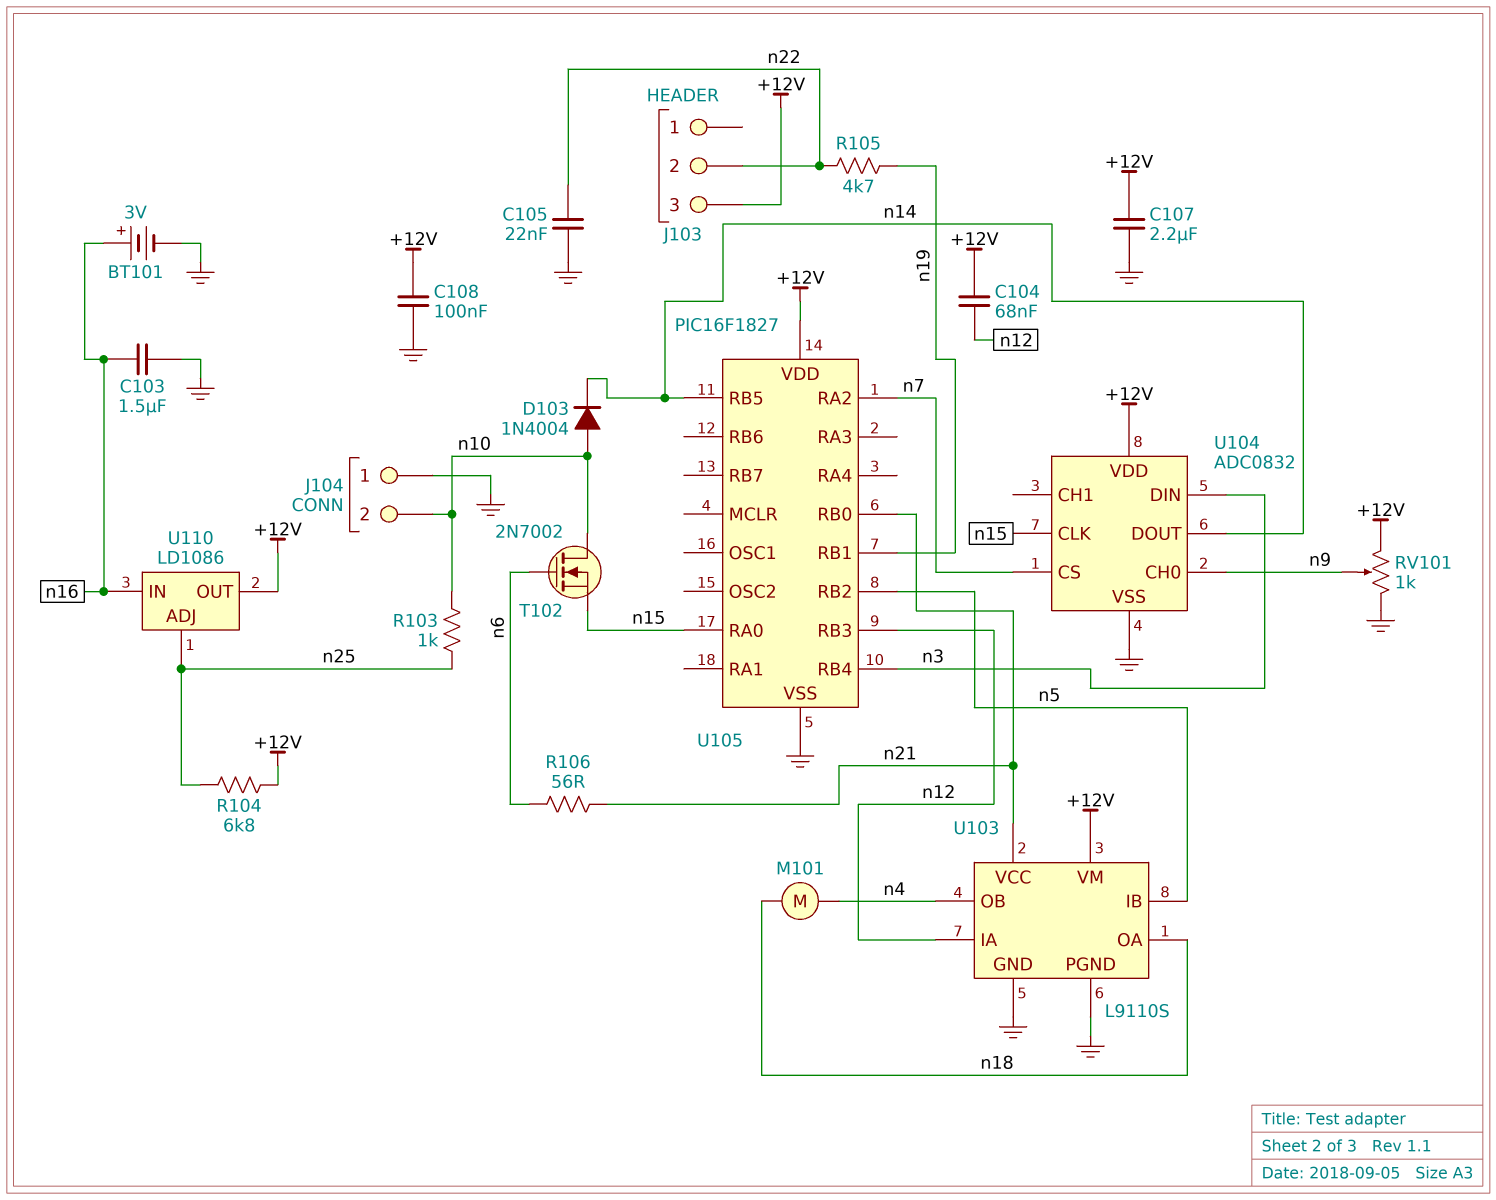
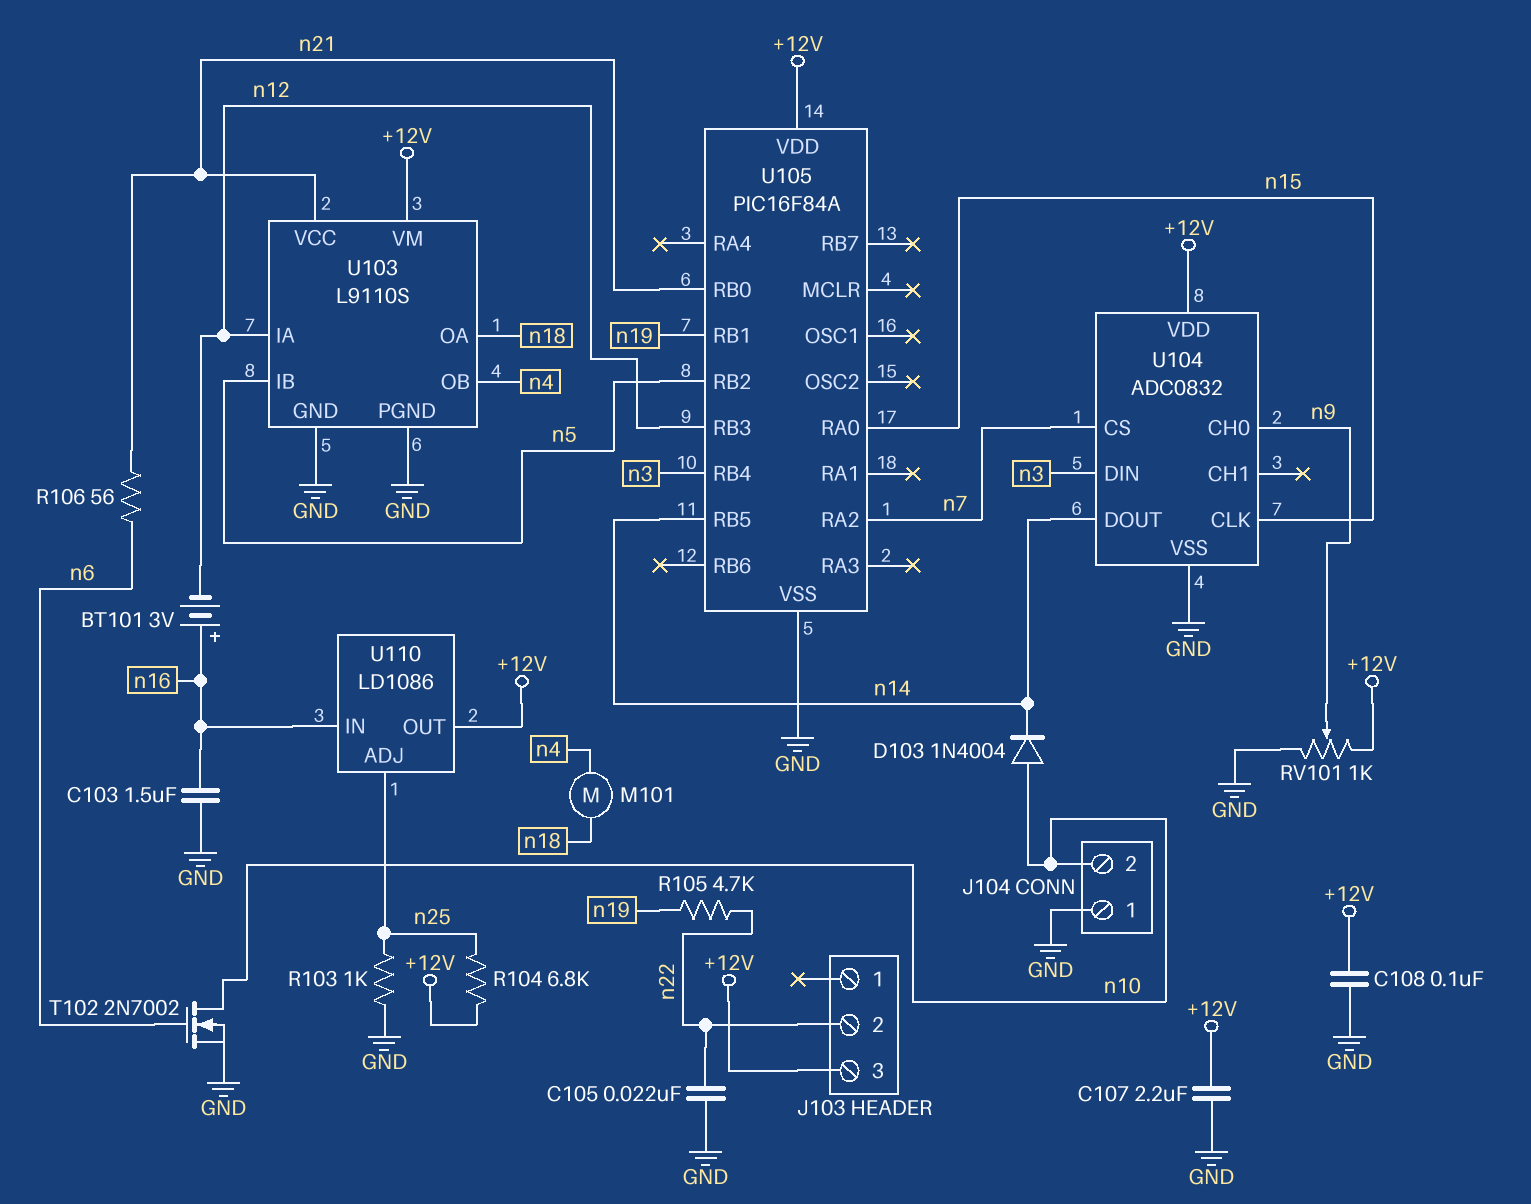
BT101: 3V (plus n16, minus GND) -> 3V (plus n16, minus n12)
C104: 68nF (+12V, n12) -> none
R103: 1k (n10, n25) -> 1k (GND, n25)
T102: NMOS 2N7002 (G n6, D n10, S n15) -> NMOS 2N7002 (G n6, D n10, S GND)
U105: PIC16F1827 -> PIC16F84A

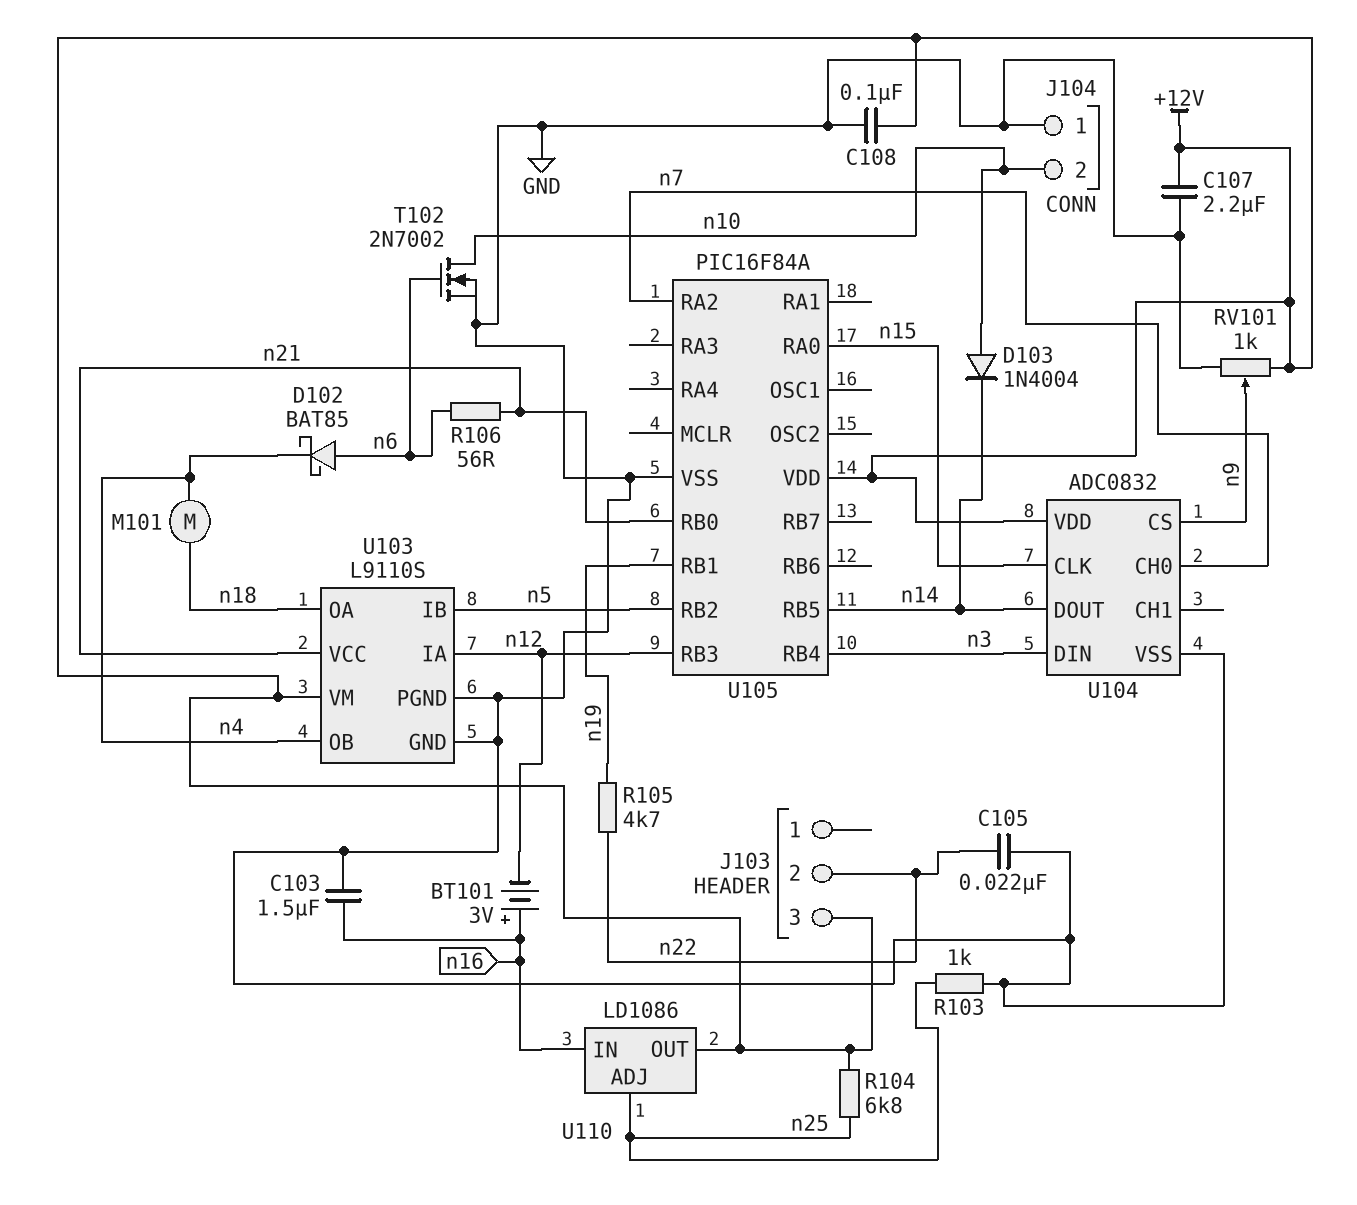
D102: none -> schottky BAT85 (A n6, K n4)
U104 pin CH0: n9 -> n7
U104 pin CS: n7 -> n9

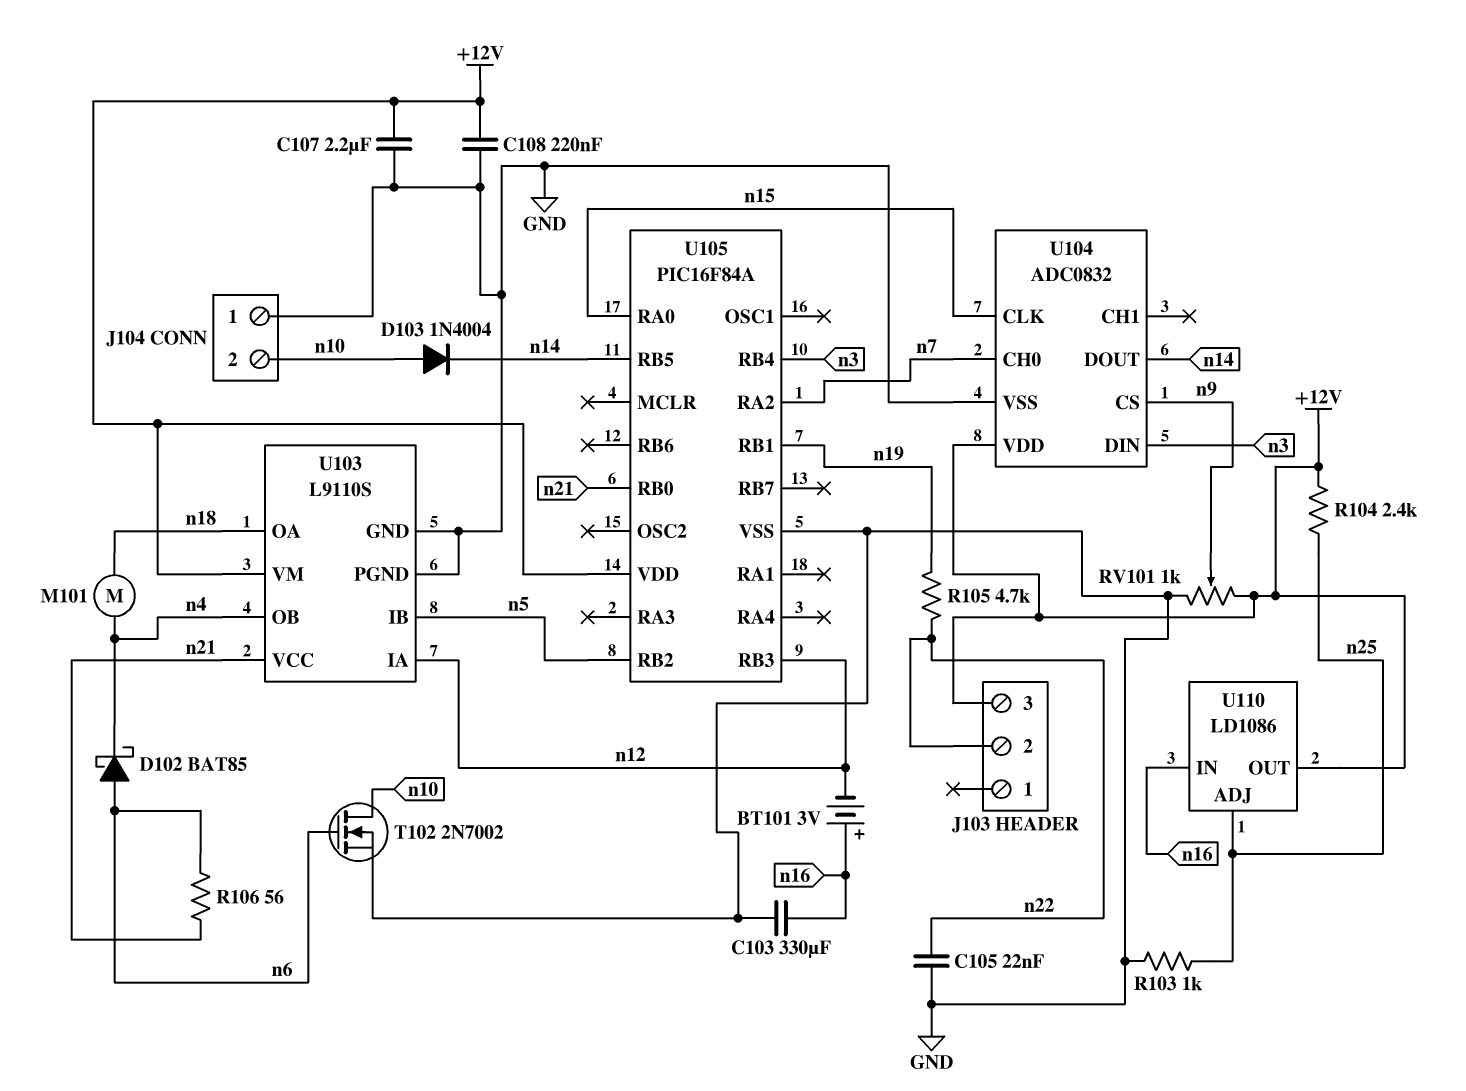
C103: 1.5uF (GND, n16) -> 330uF (GND, n16)
C108: 100nF (+12V, GND) -> 220nF (+12V, GND)
R104: 6.8k (+12V, n25) -> 2.4k (+12V, n25)

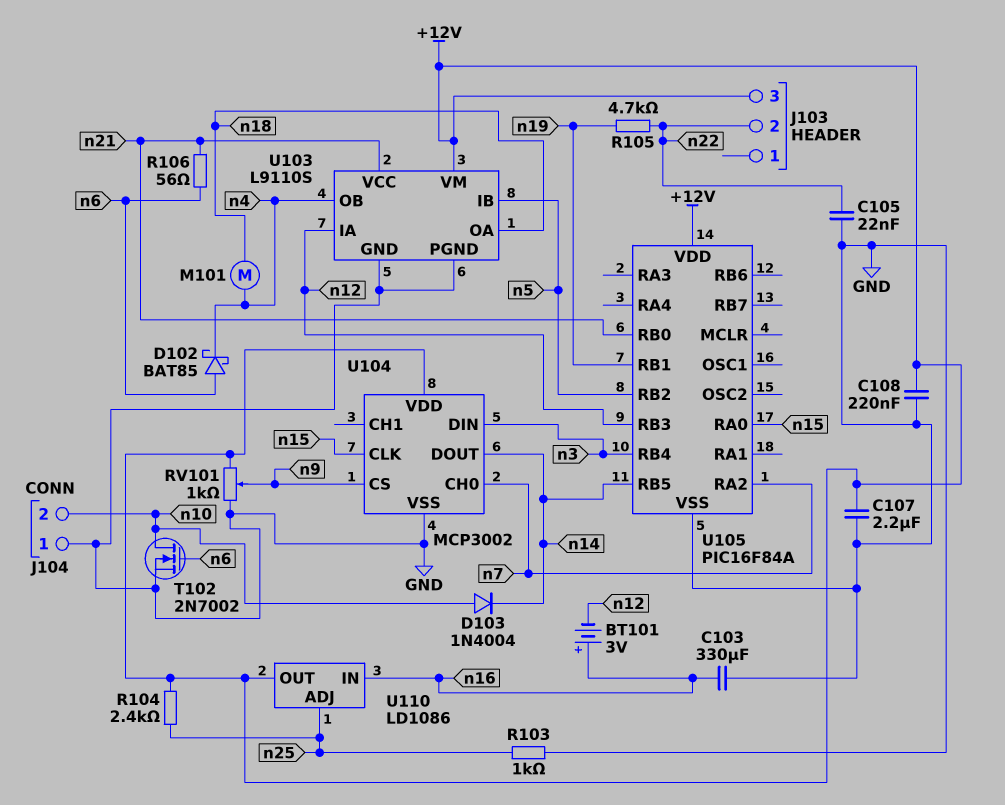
U104: ADC0832 -> MCP3002

